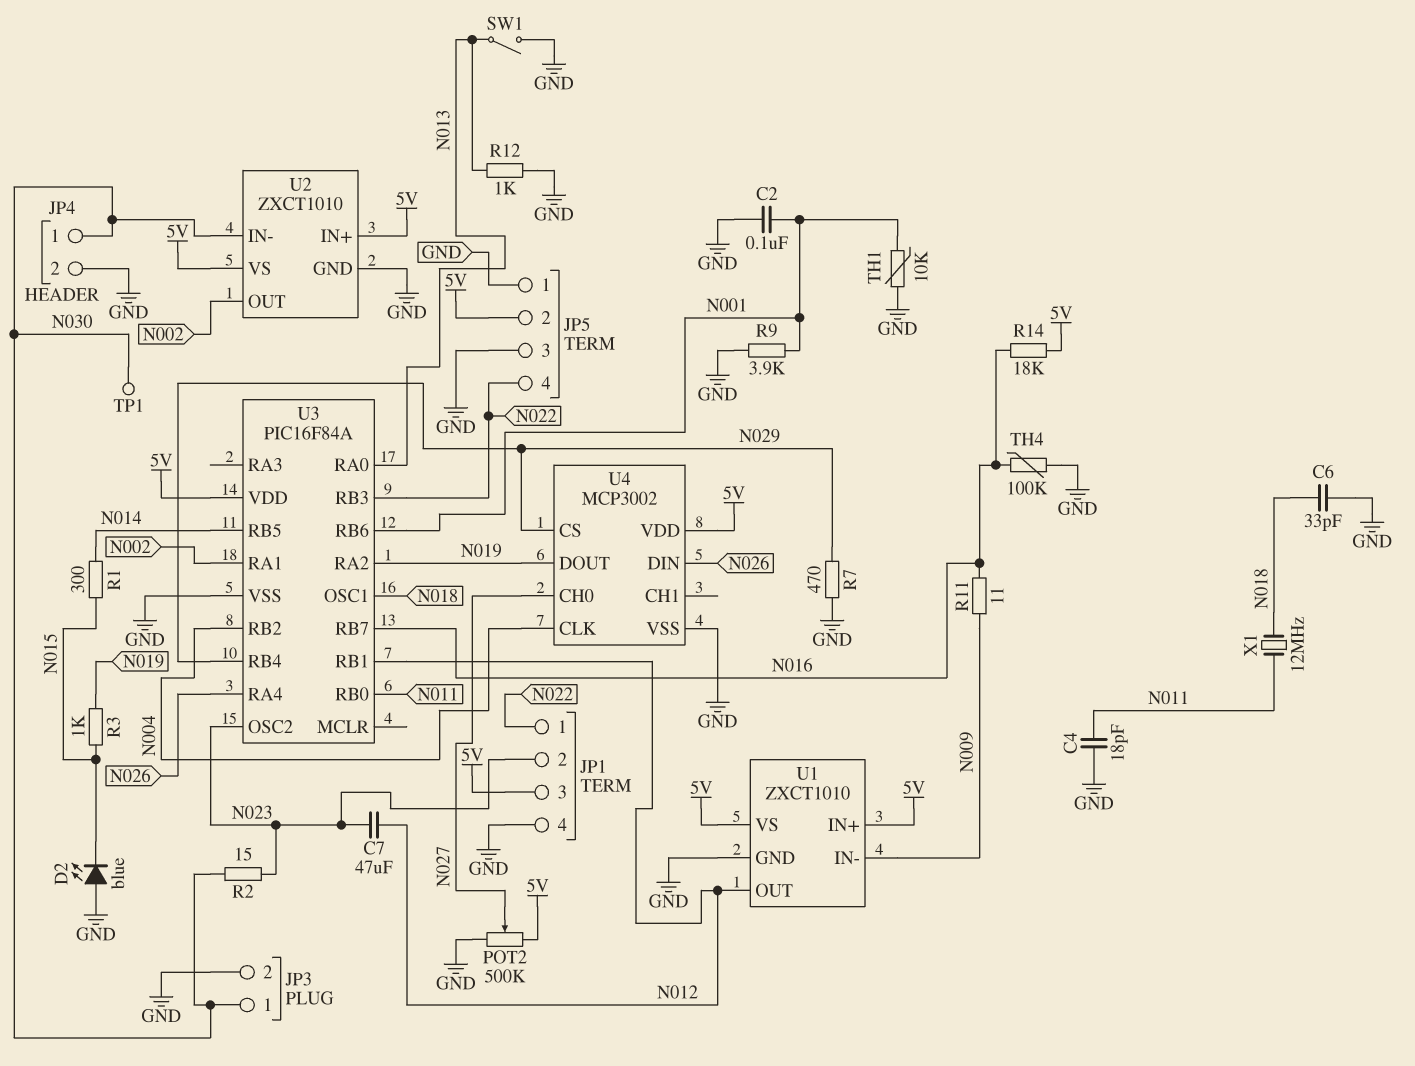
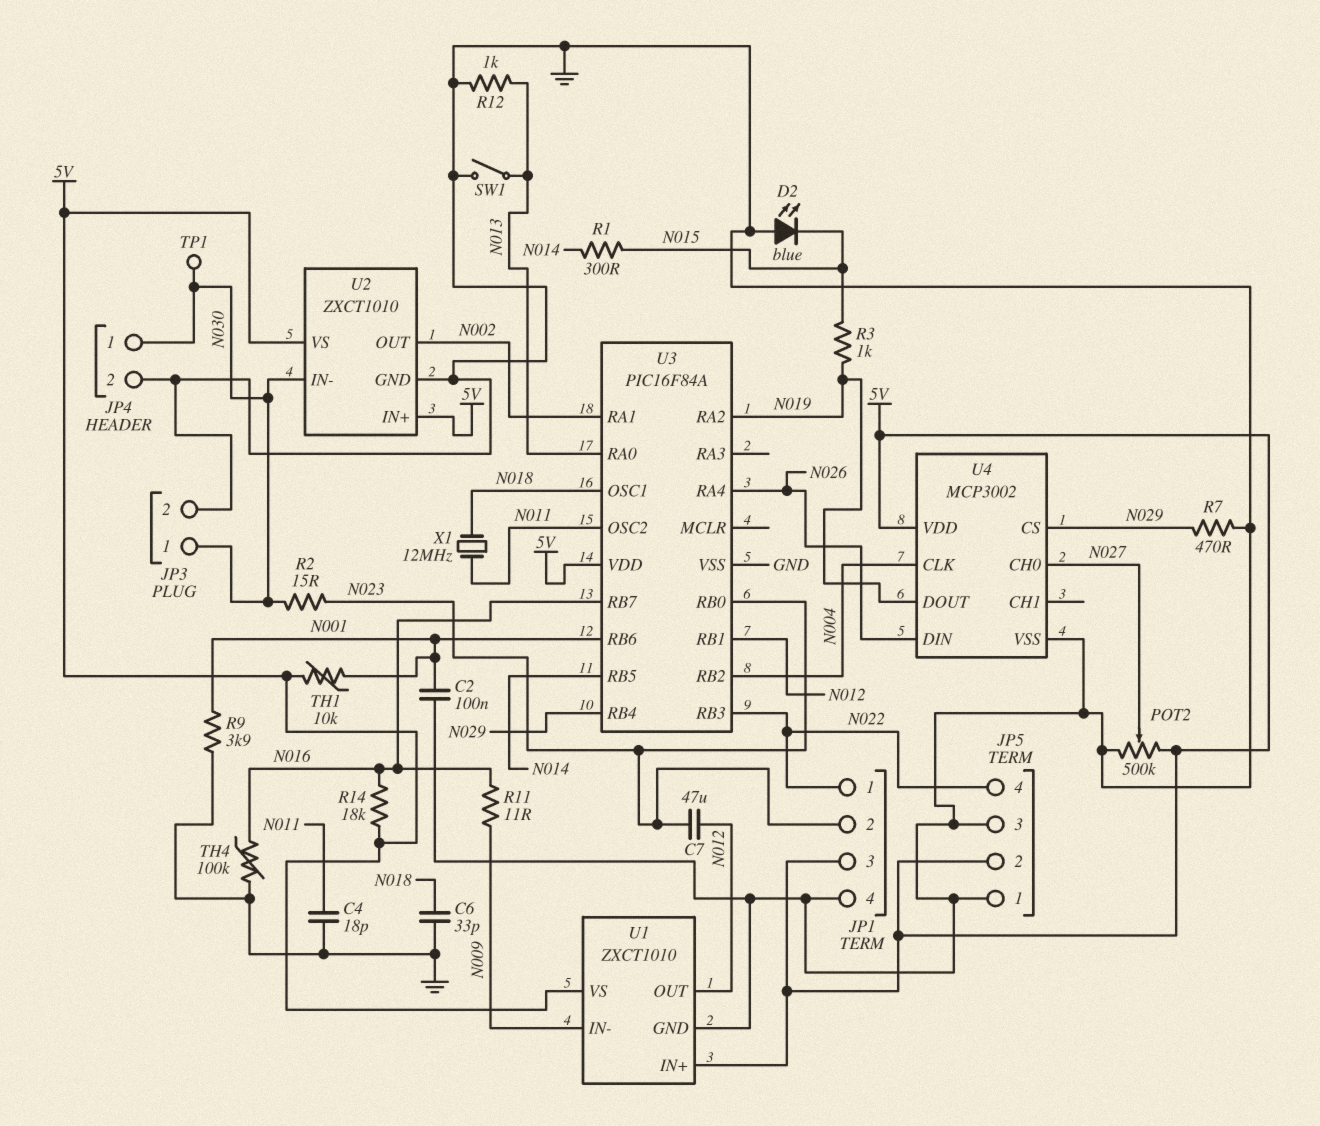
TH1: 10k (GND, N001) -> 10k (5V, N001)
U3 pin OSC2: N023 -> N011
U3 pin RB0: N011 -> N023

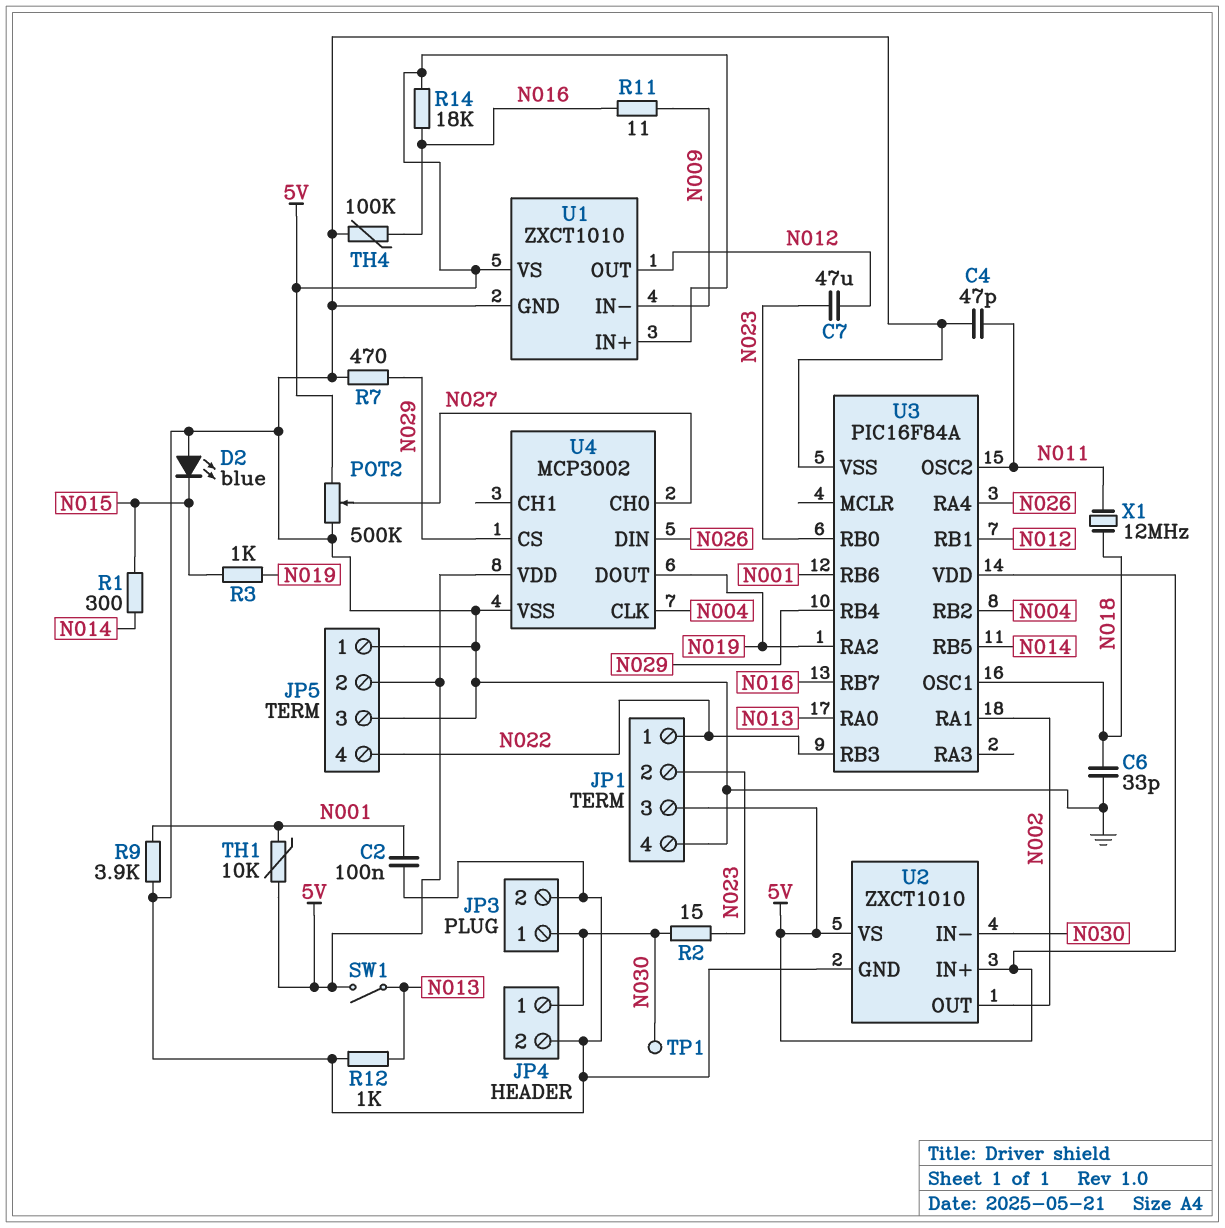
C4: 18pF (GND, N011) -> 47pF (GND, N011)
SW1: switch (GND, N013) -> switch (5V, N013)

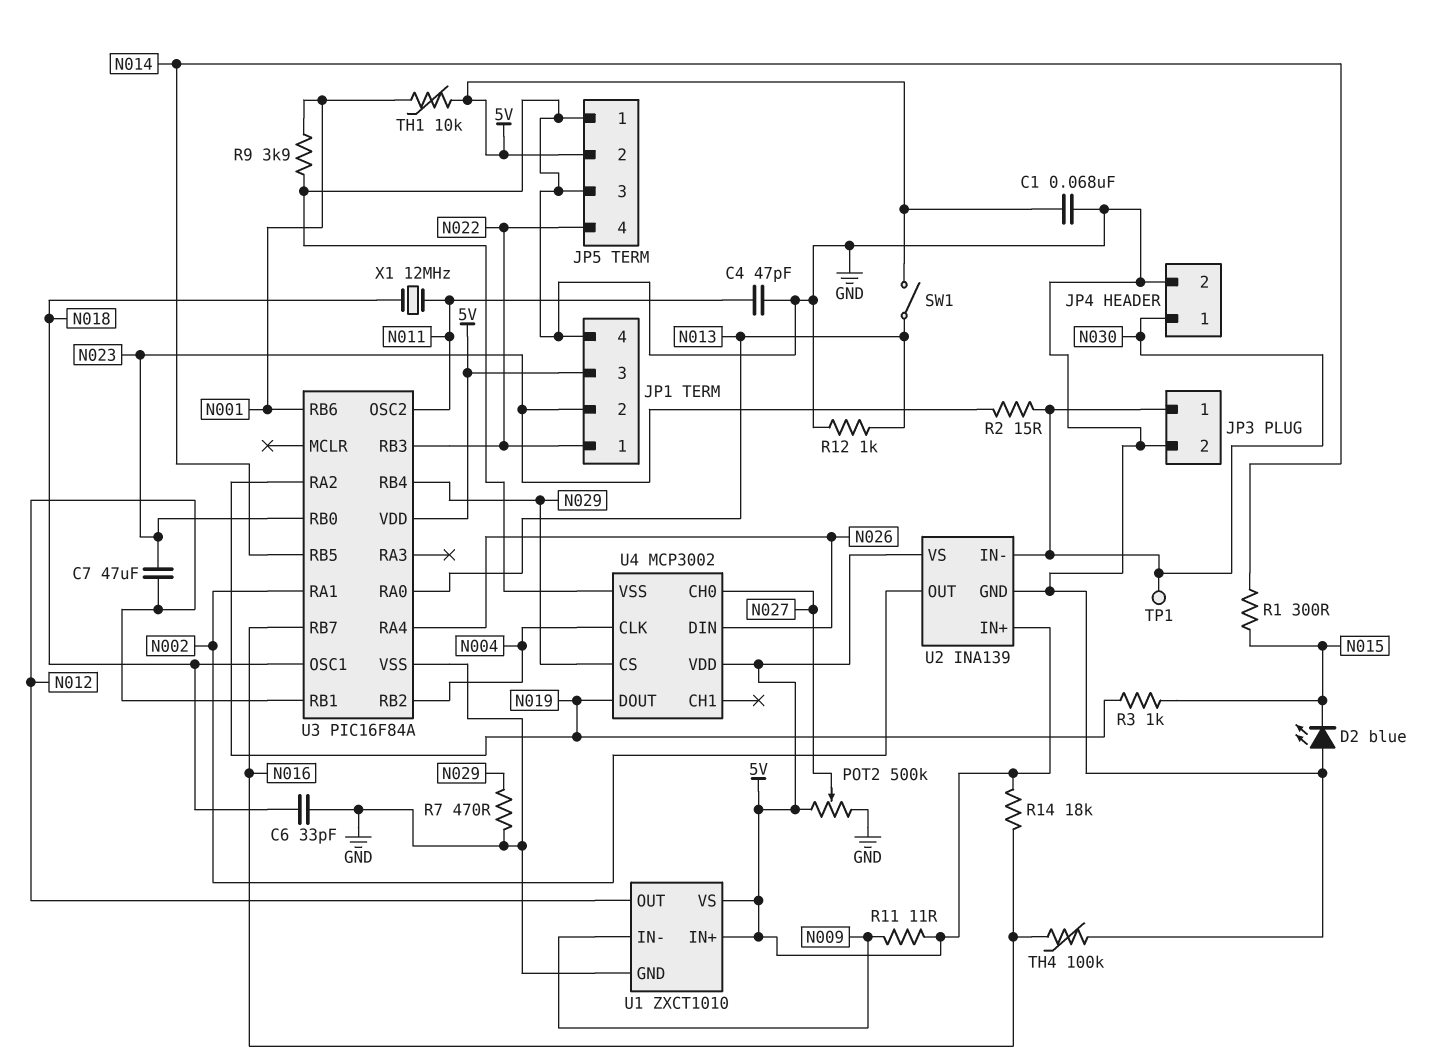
C1: none -> 68nF (5V, GND)
C2: 100nF (GND, N001) -> none
R11: 11 (N009, N016) -> 11 (5V, N009)
U2: ZXCT1010 -> INA139

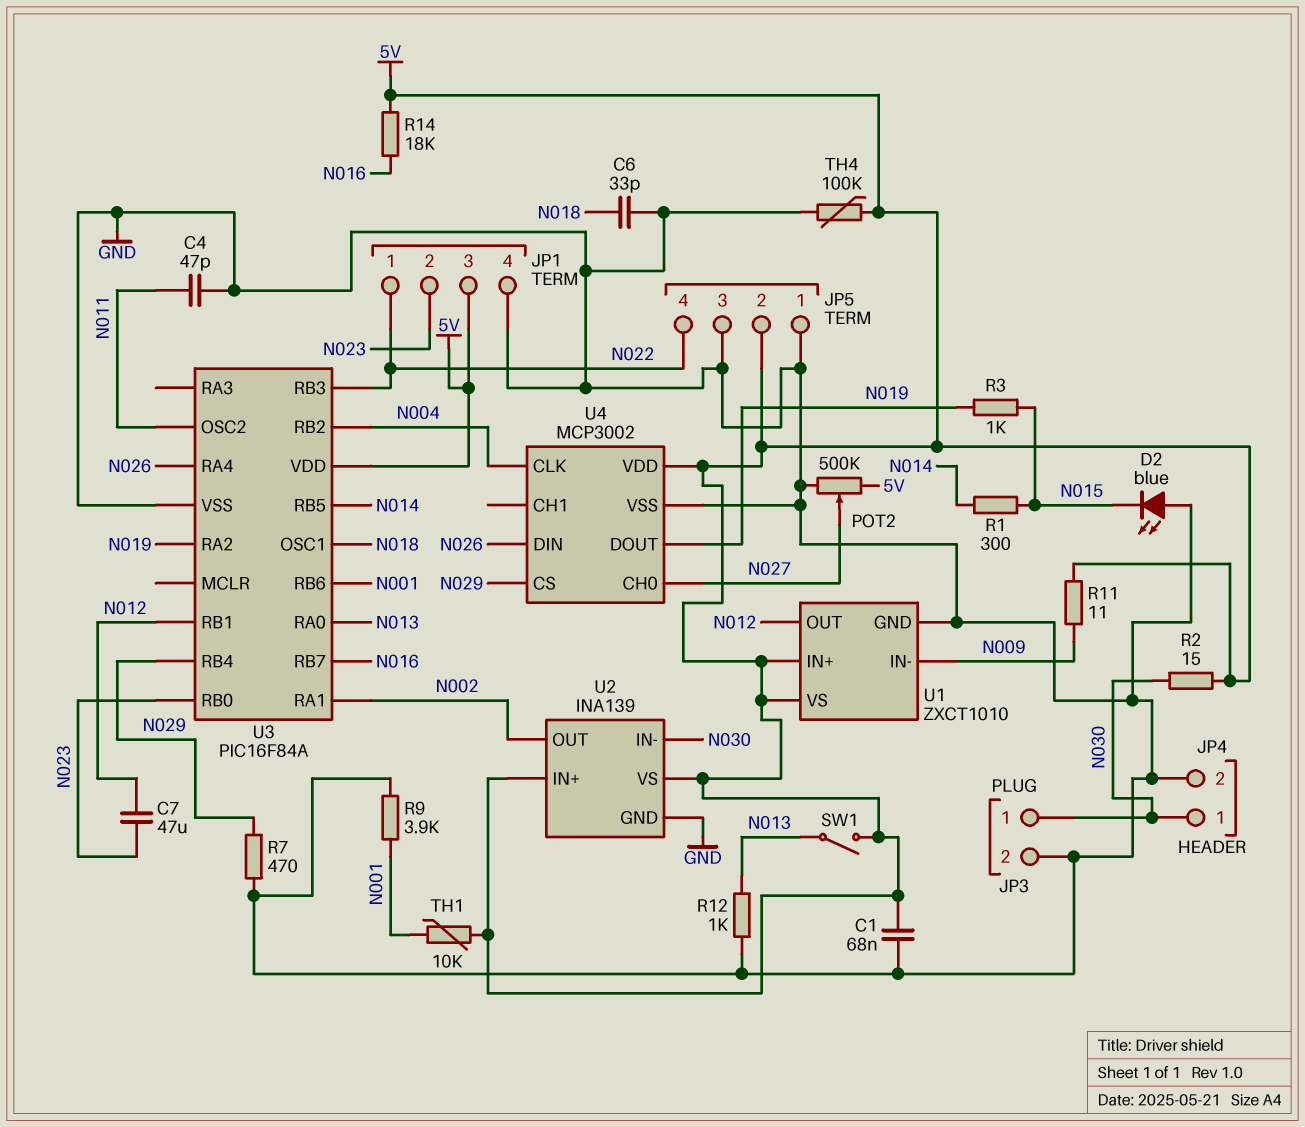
R2: 15 (N023, N030) -> 15 (5V, N030)
TH4: 100k (GND, N016) -> 100k (5V, GND)
TP1: test point (N030) -> none
X1: 12MHz (N011, N018) -> none

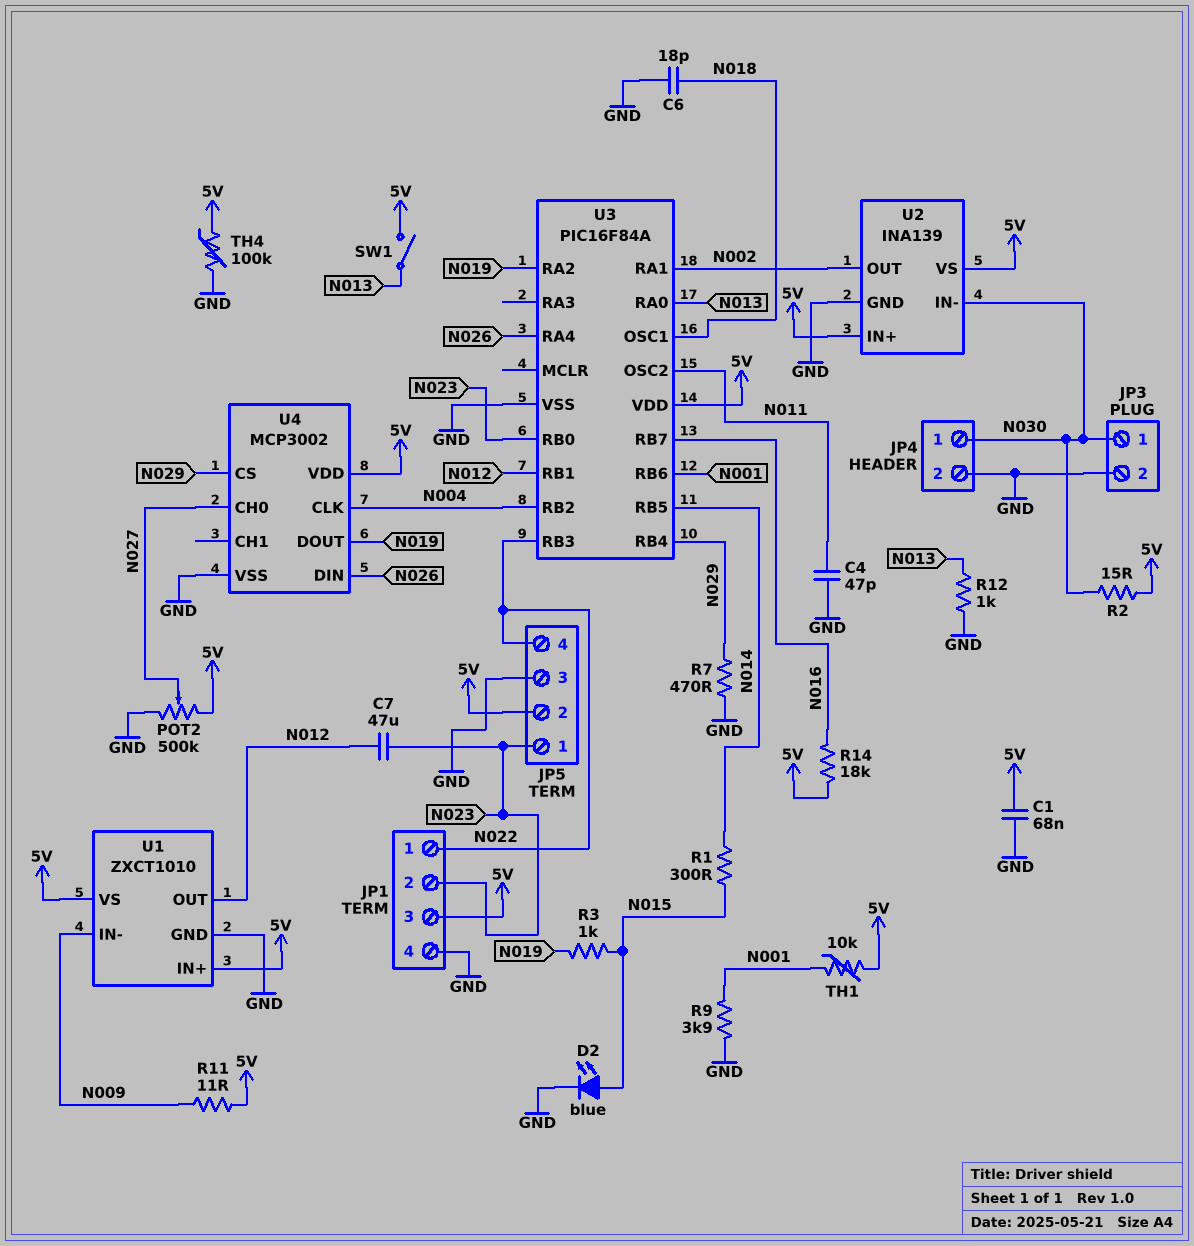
C6: 33pF (GND, N018) -> 18pF (GND, N018)
D2: LED blue (A GND, K N015) -> LED blue (A N015, K GND)
JP5 pin 1: GND -> N023

